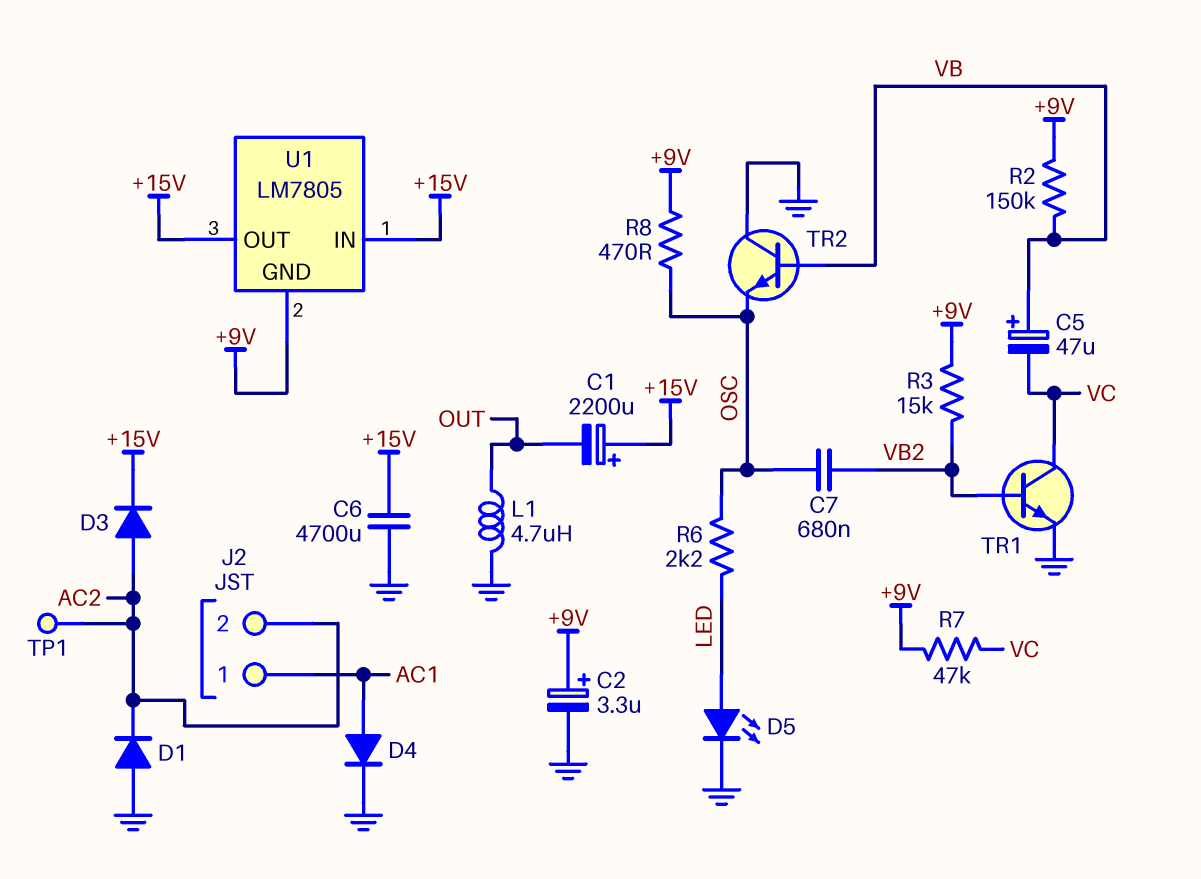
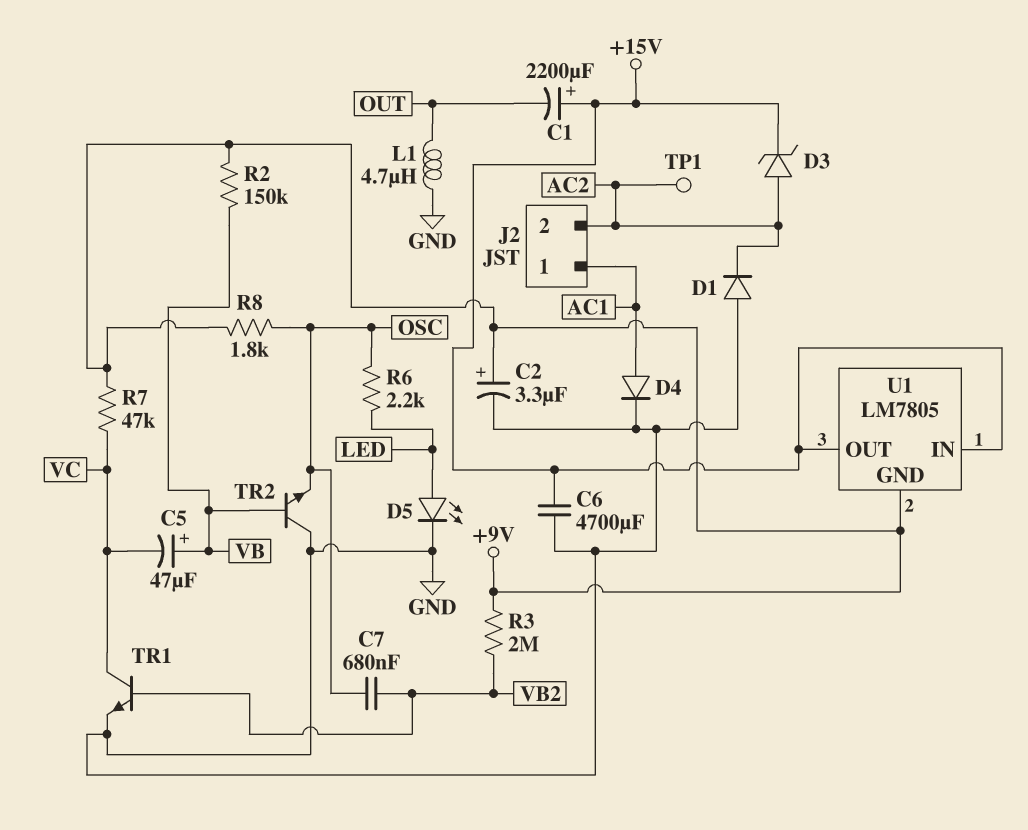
D3: diode (A AC2, K +15V) -> zener (A AC2, K +15V)
R3: 15k (+9V, VB2) -> 2M (+9V, VB2)
R8: 470 (+9V, OSC) -> 1.8k (+9V, OSC)

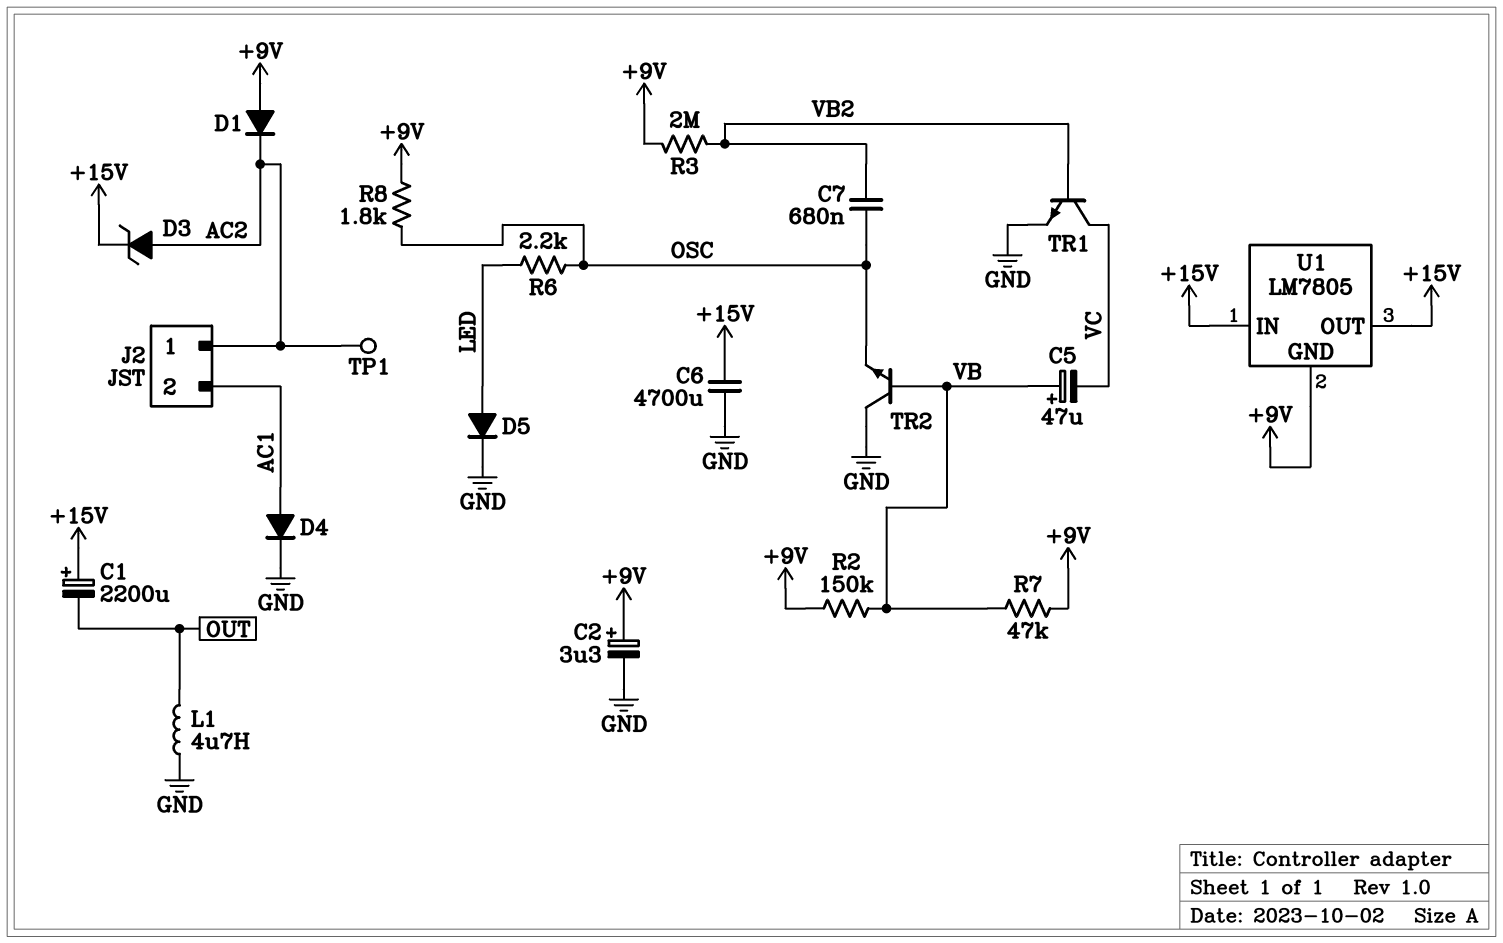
D1: diode (A GND, K AC2) -> diode (A +9V, K AC2)
D5: LED (A LED, K GND) -> diode (A LED, K GND)
J2 pin 1: AC1 -> AC2
J2 pin 2: AC2 -> AC1
R7: 47k (+9V, VC) -> 47k (+9V, VB)

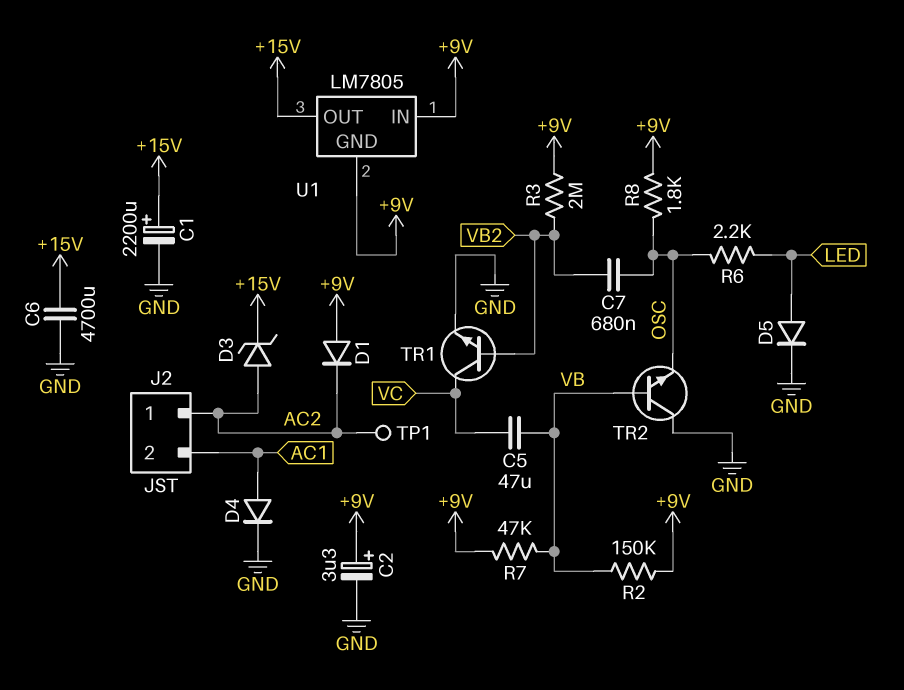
C1: 2200uF (plus +15V, minus OUT) -> 2200uF (plus +15V, minus GND)
C5: 47uF (plus VB, minus VC) -> 47uF (VB, VC)
L1: 4.7uH (GND, OUT) -> none
U1 pin IN: +15V -> +9V

